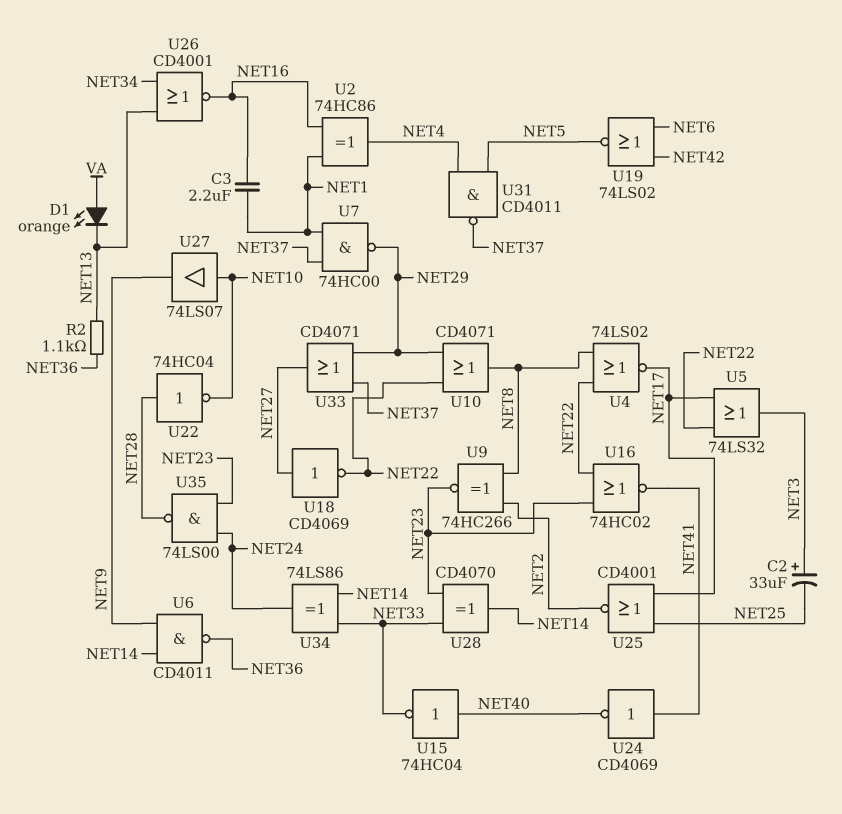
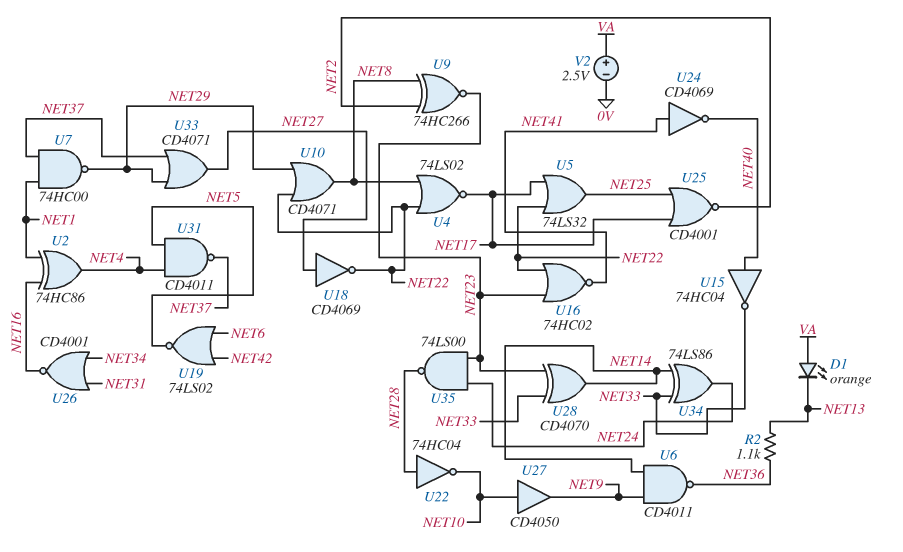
C2: 33uF (plus NET3, minus NET25) -> none
C3: 2.2uF (NET1, NET16) -> none
U5: OR 74LS32 (in NET17, in NET22, out NET3) -> OR 74LS32 (in NET17, in NET22, out NET25)
U26: NOR CD4001 (in NET13, in NET34, out NET16) -> NOR CD4001 (in NET31, in NET34, out NET16)
U27: buffer 74LS07 (in NET10, out NET9) -> buffer CD4050 (in NET10, out NET9)
V2: none -> 2.5V (plus VA, minus 0V)

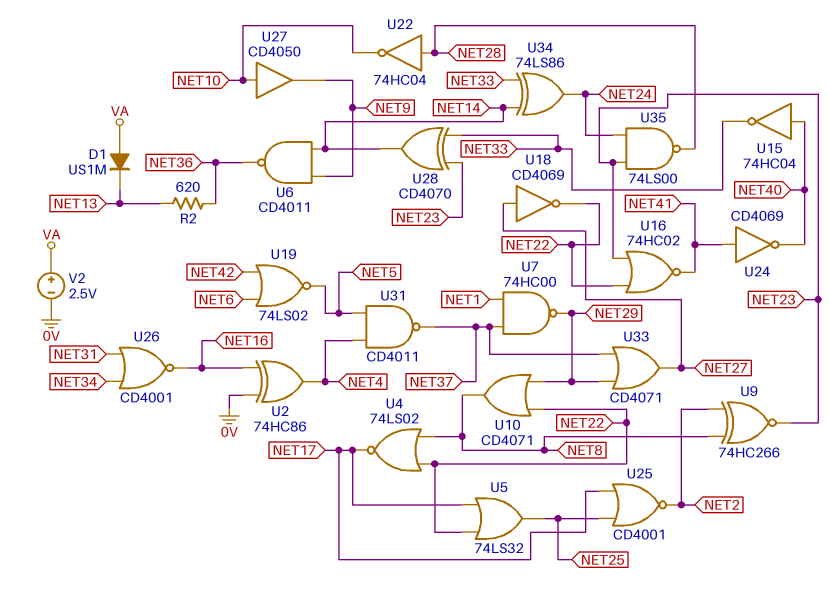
D1: LED orange (A VA, K NET13) -> diode US1M (A VA, K NET13)
R2: 1.1k (NET13, NET36) -> 620 (NET13, NET36)
U2: XOR 74HC86 (in NET1, in NET16, out NET4) -> XOR 74HC86 (in 0V, in NET16, out NET4)

